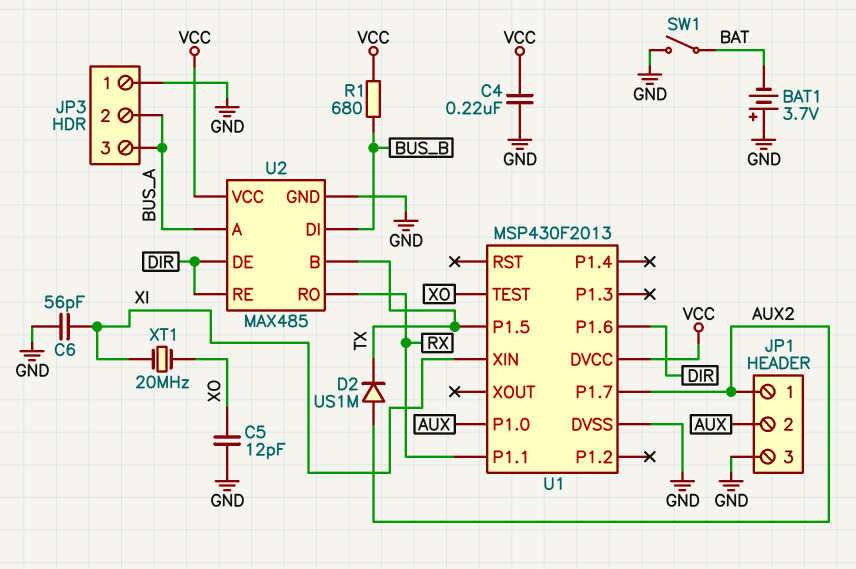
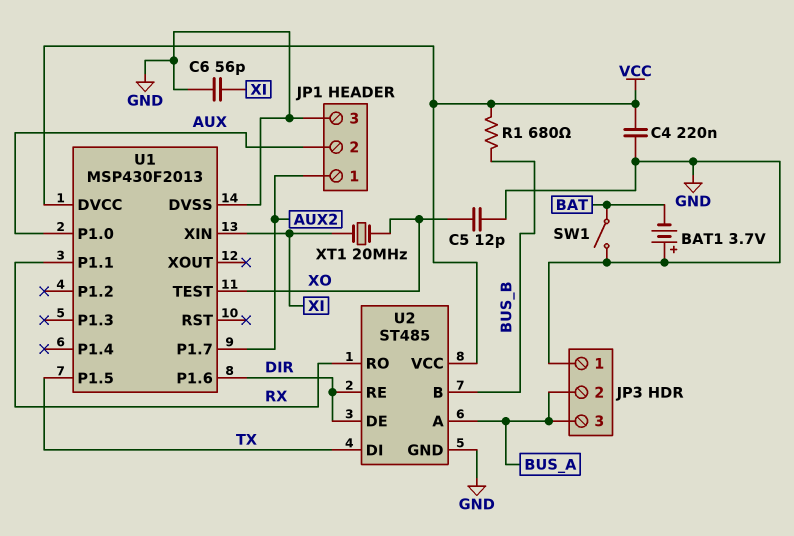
D2: diode US1M (A AUX2, K TX) -> none
U2: MAX485 -> ST485
U2 pin B: TX -> BUS_B
U2 pin DI: BUS_B -> TX

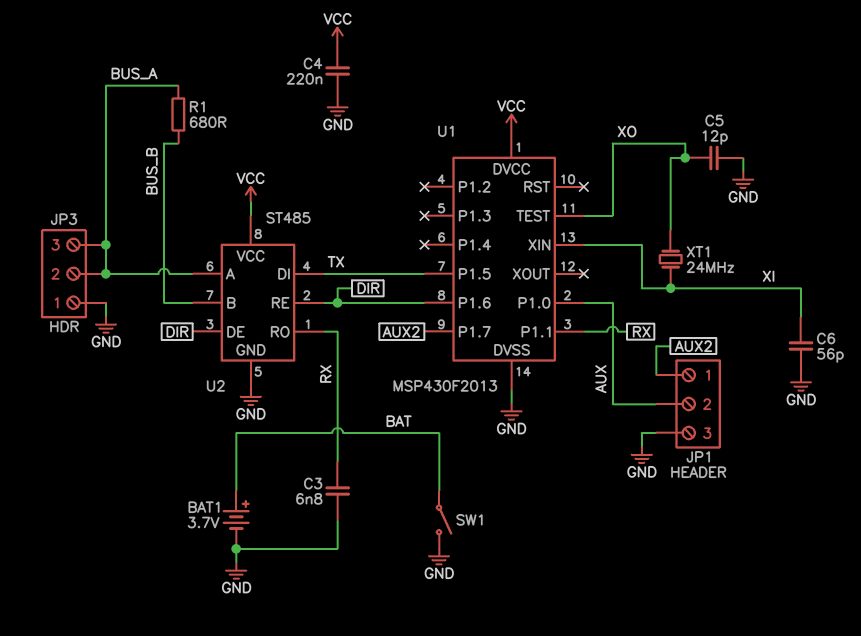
BAT1: 3.7V (plus GND, minus BAT) -> 3.7V (plus BAT, minus GND)
C3: none -> 6.8nF (GND, RX)
R1: 680 (BUS_B, VCC) -> 680 (BUS_A, BUS_B)
XT1: 20MHz (XI, XO) -> 24MHz (XI, XO)

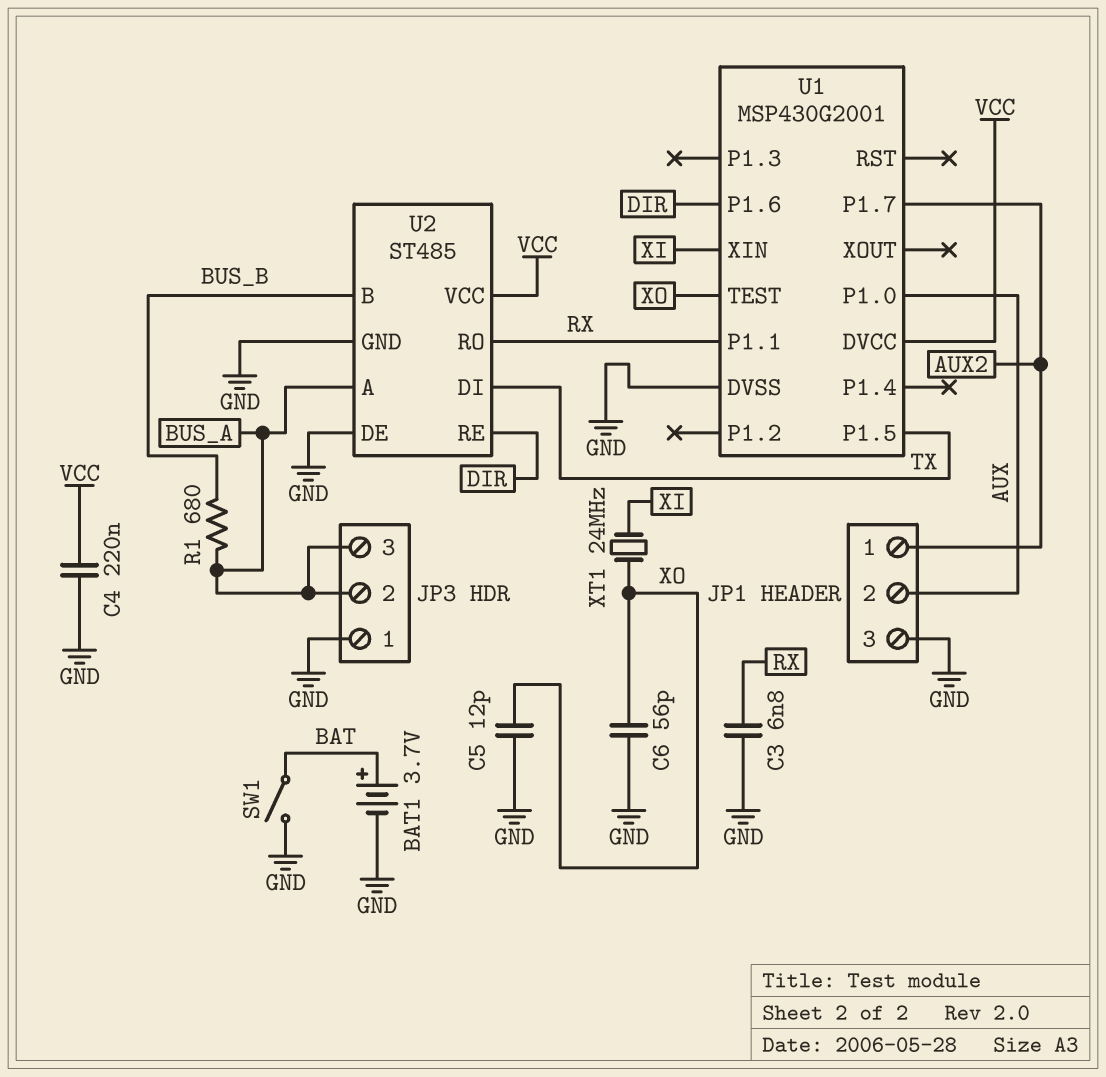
C6: 56pF (GND, XI) -> 56pF (GND, XO)
U1: MSP430F2013 -> MSP430G2001
U2 pin DE: DIR -> GND

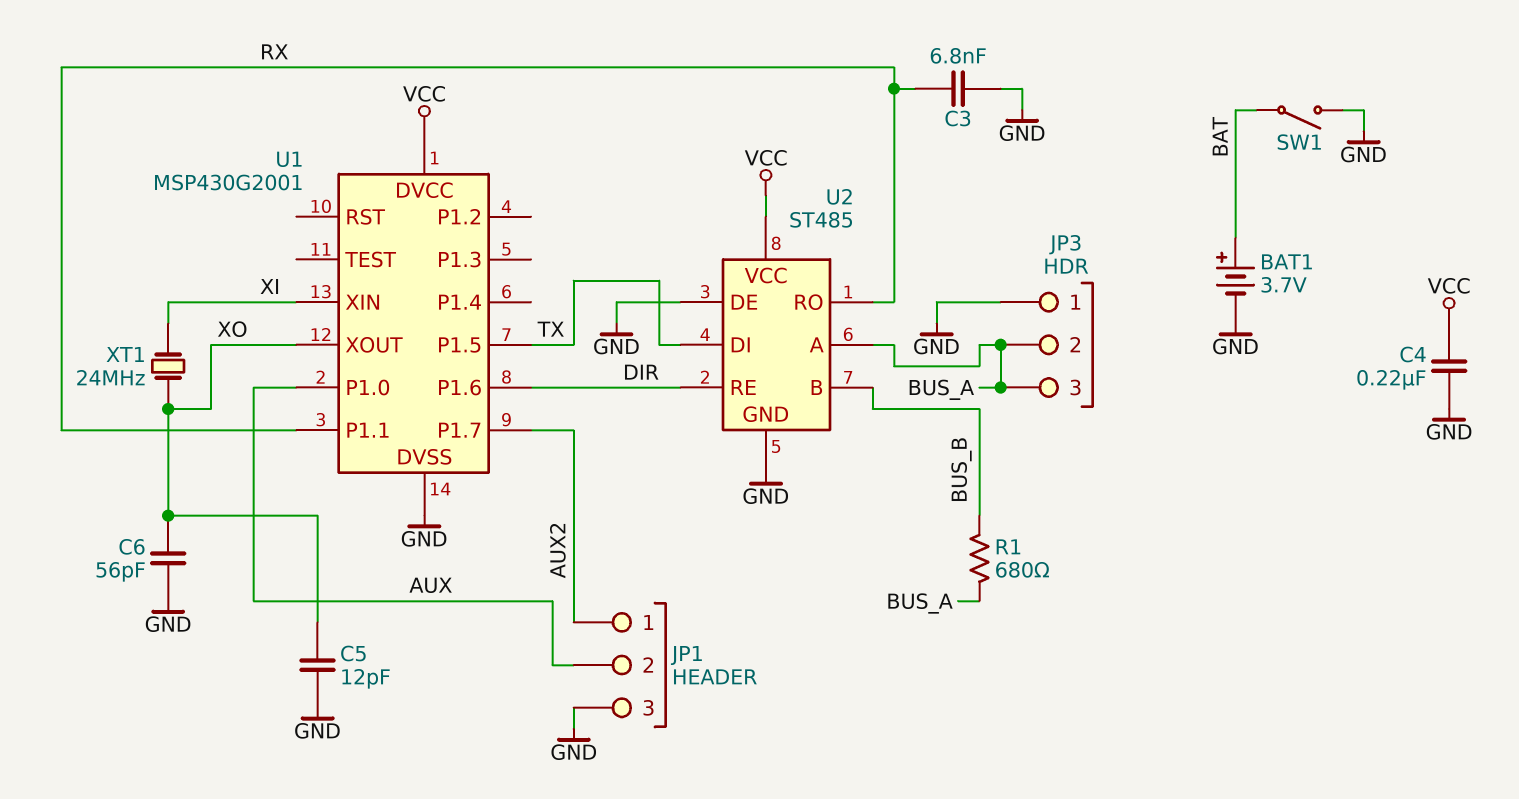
U1 pin TEST: XO -> none
U1 pin XOUT: none -> XO

